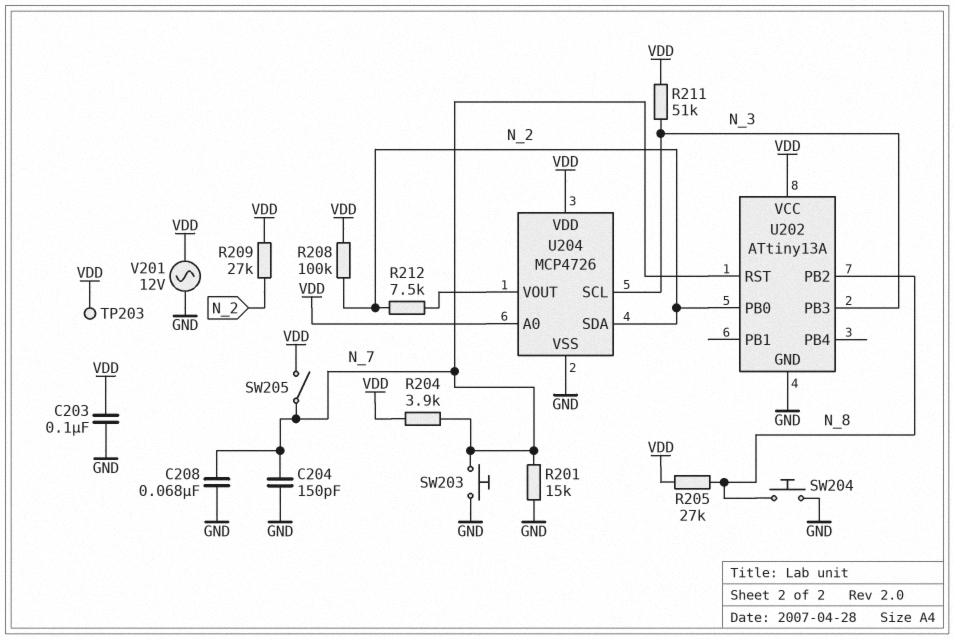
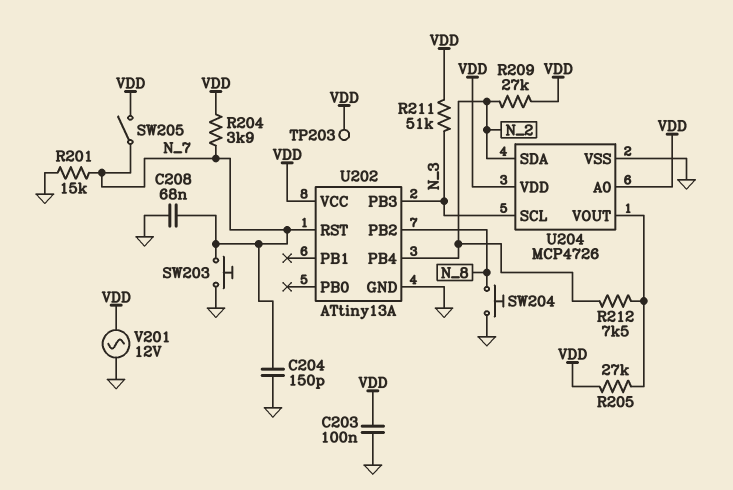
R205: 27k (N_8, VDD) -> 27k (U204/VOUT, VDD)
R208: 100k (N_2, VDD) -> none
U202 pin PB0: N_2 -> none
U202 pin PB4: none -> N_2

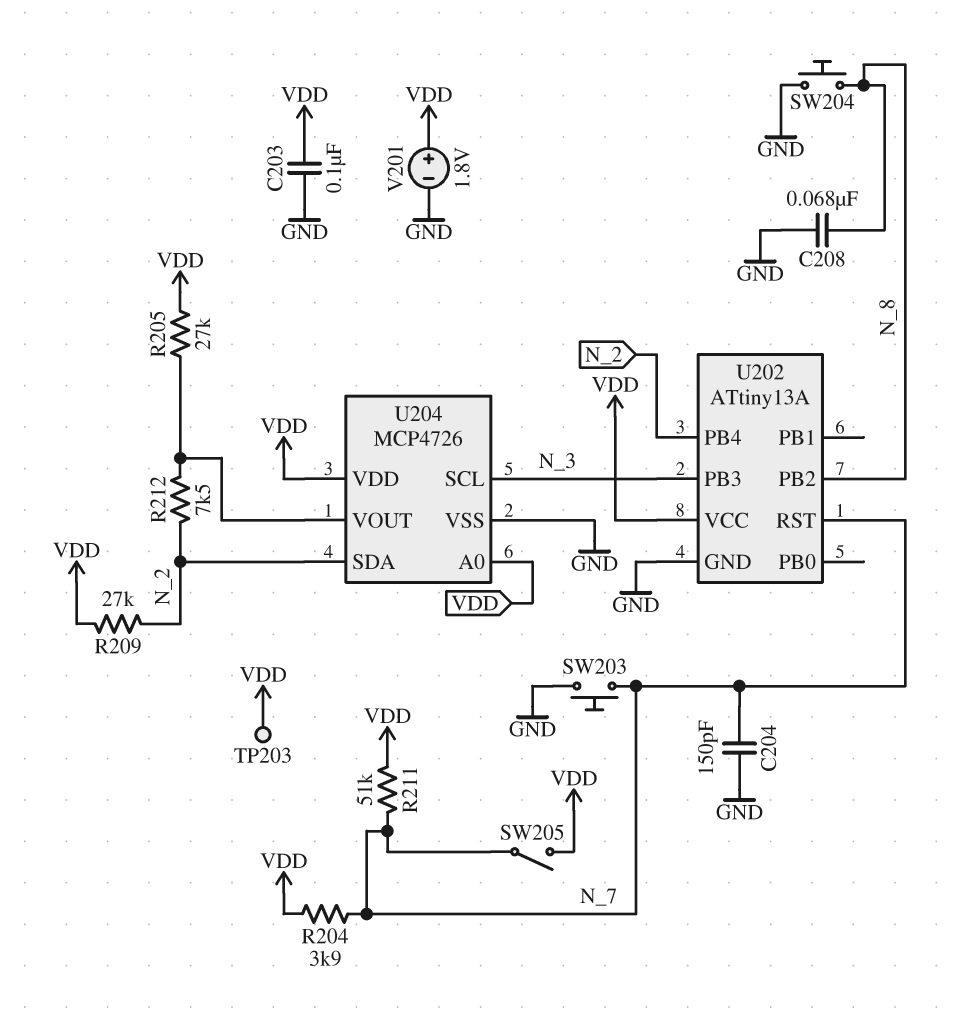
C208: 68nF (GND, N_7) -> 68nF (GND, N_8)
R201: 15k (GND, N_7) -> none
R211: 51k (N_3, VDD) -> 51k (N_7, VDD)
V201: AC 12V (GND, VDD) -> 1.8V (plus VDD, minus GND)

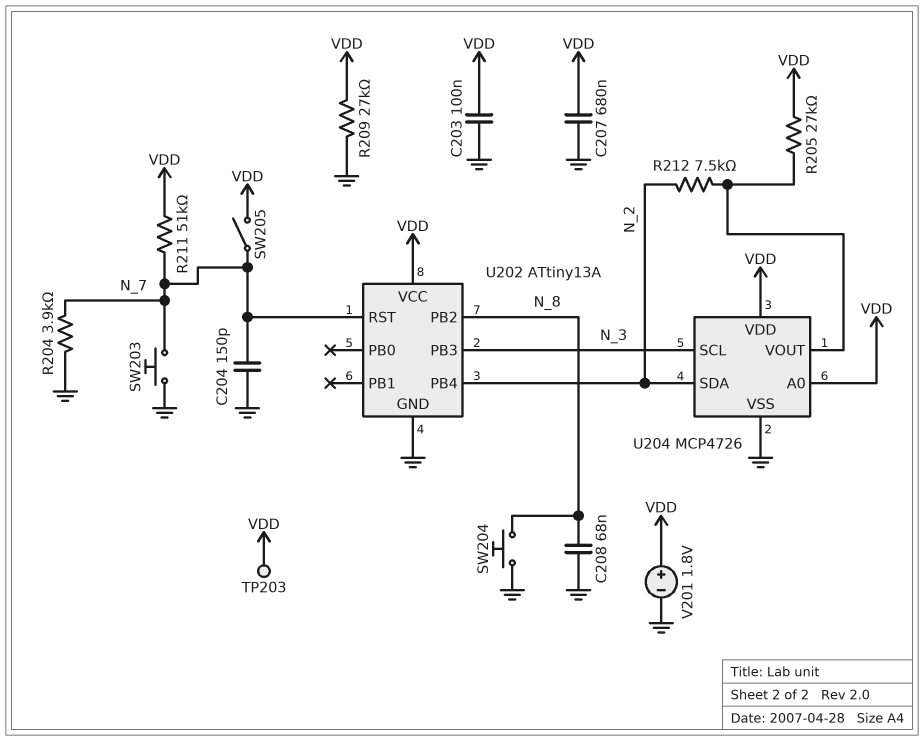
C207: none -> 680nF (GND, VDD)
R204: 3.9k (N_7, VDD) -> 3.9k (GND, N_7)
R209: 27k (N_2, VDD) -> 27k (GND, VDD)

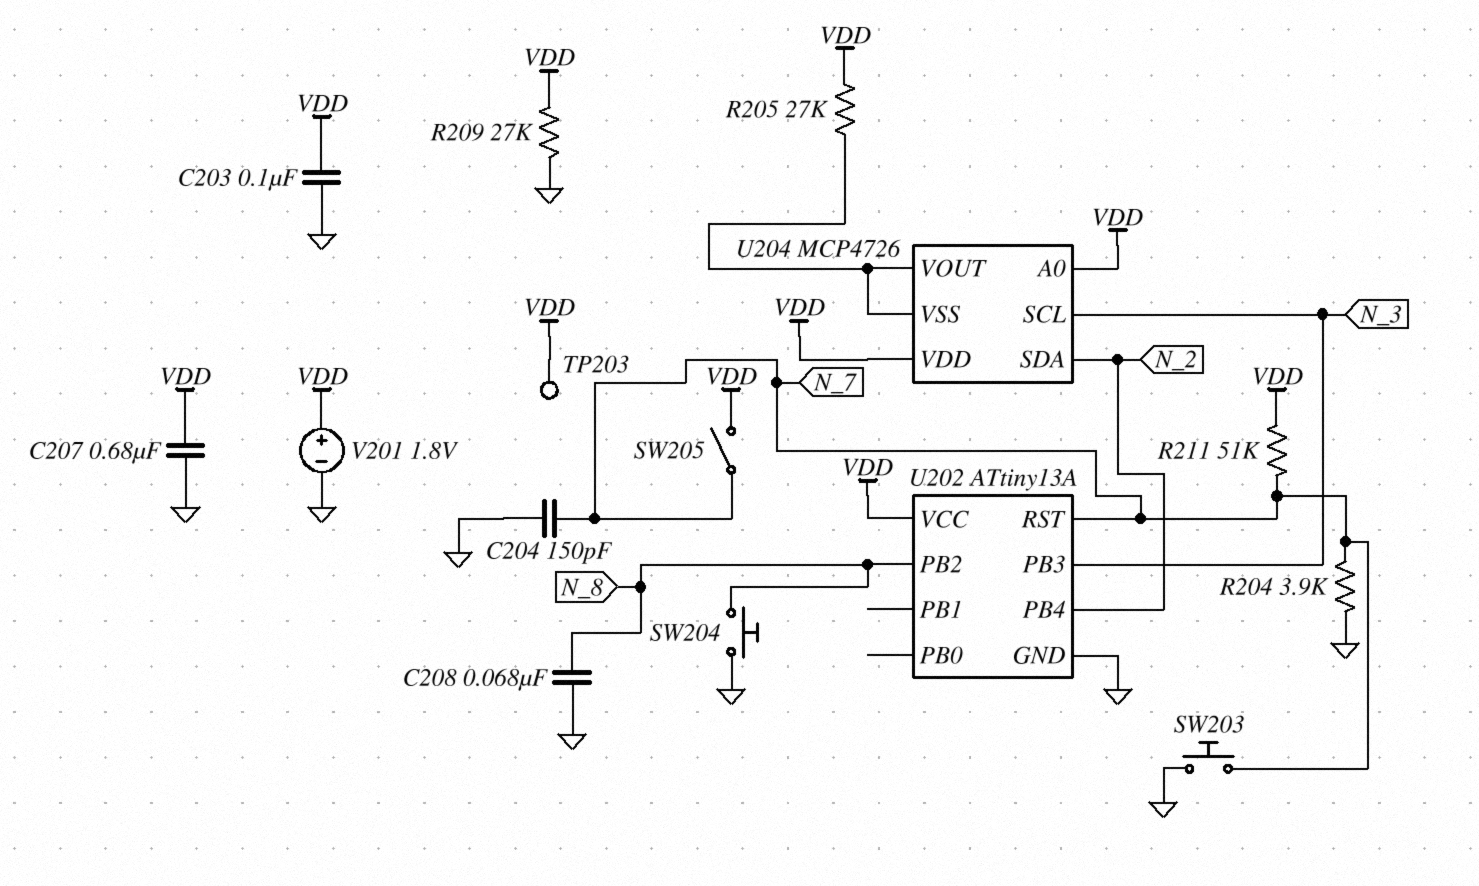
R212: 7.5k (N_2, U204/VOUT) -> none
U204 pin VSS: GND -> U204/VOUT

